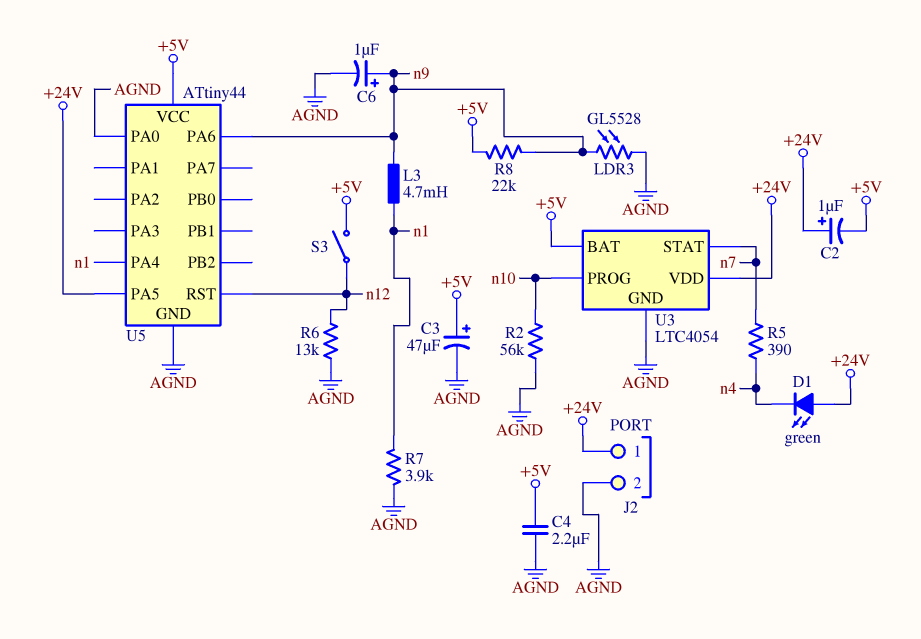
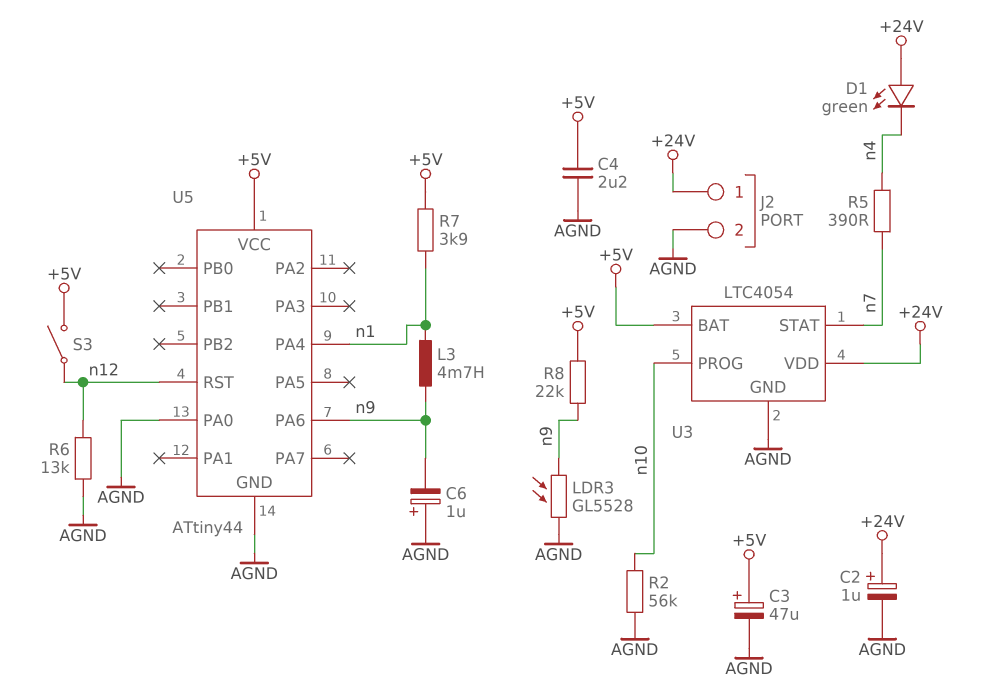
C2: 1uF (plus +24V, minus +5V) -> 1uF (plus +24V, minus AGND)
C6: 1uF (plus n9, minus AGND) -> 1uF (plus AGND, minus n9)
R7: 3.9k (AGND, n1) -> 3.9k (+5V, n1)
U5 pin PA5: +24V -> none

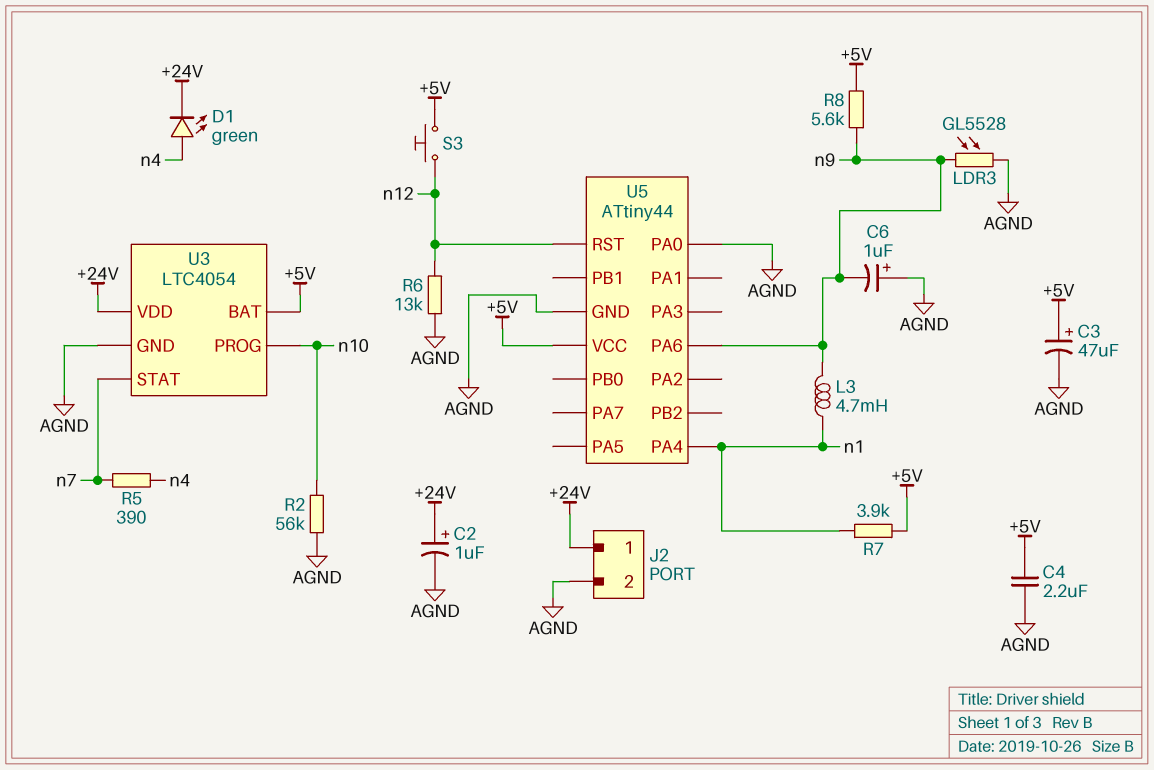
D1: LED green (A +24V, K n4) -> LED green (A n4, K +24V)
R8: 22k (+5V, n9) -> 5.6k (+5V, n9)
S3: switch (+5V, n12) -> button (+5V, n12)

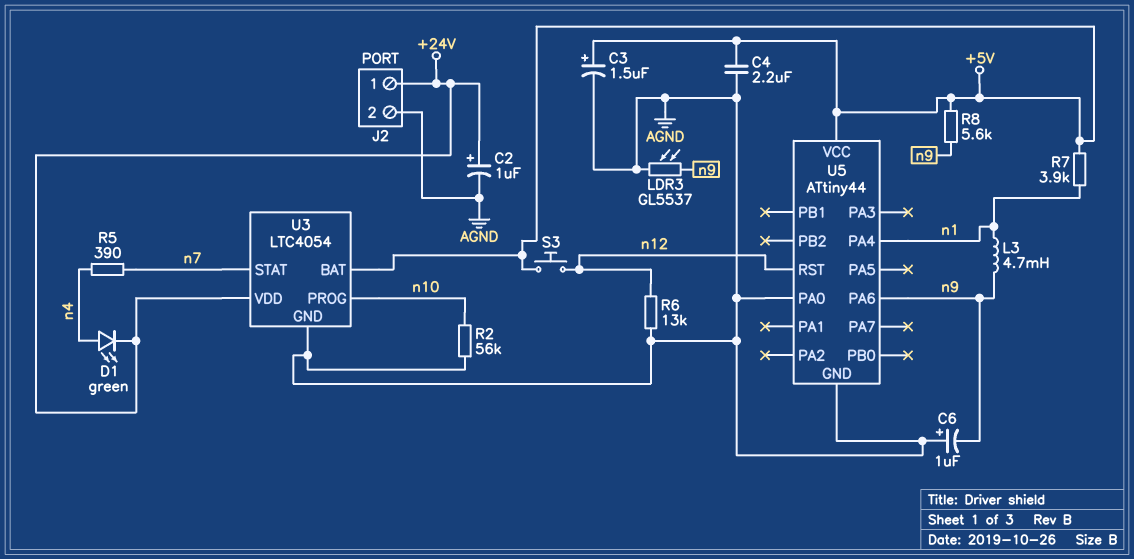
C3: 47uF (plus +5V, minus AGND) -> 1.5uF (plus +5V, minus AGND)
LDR3: GL5528 (AGND, n9) -> GL5537 (AGND, n9)

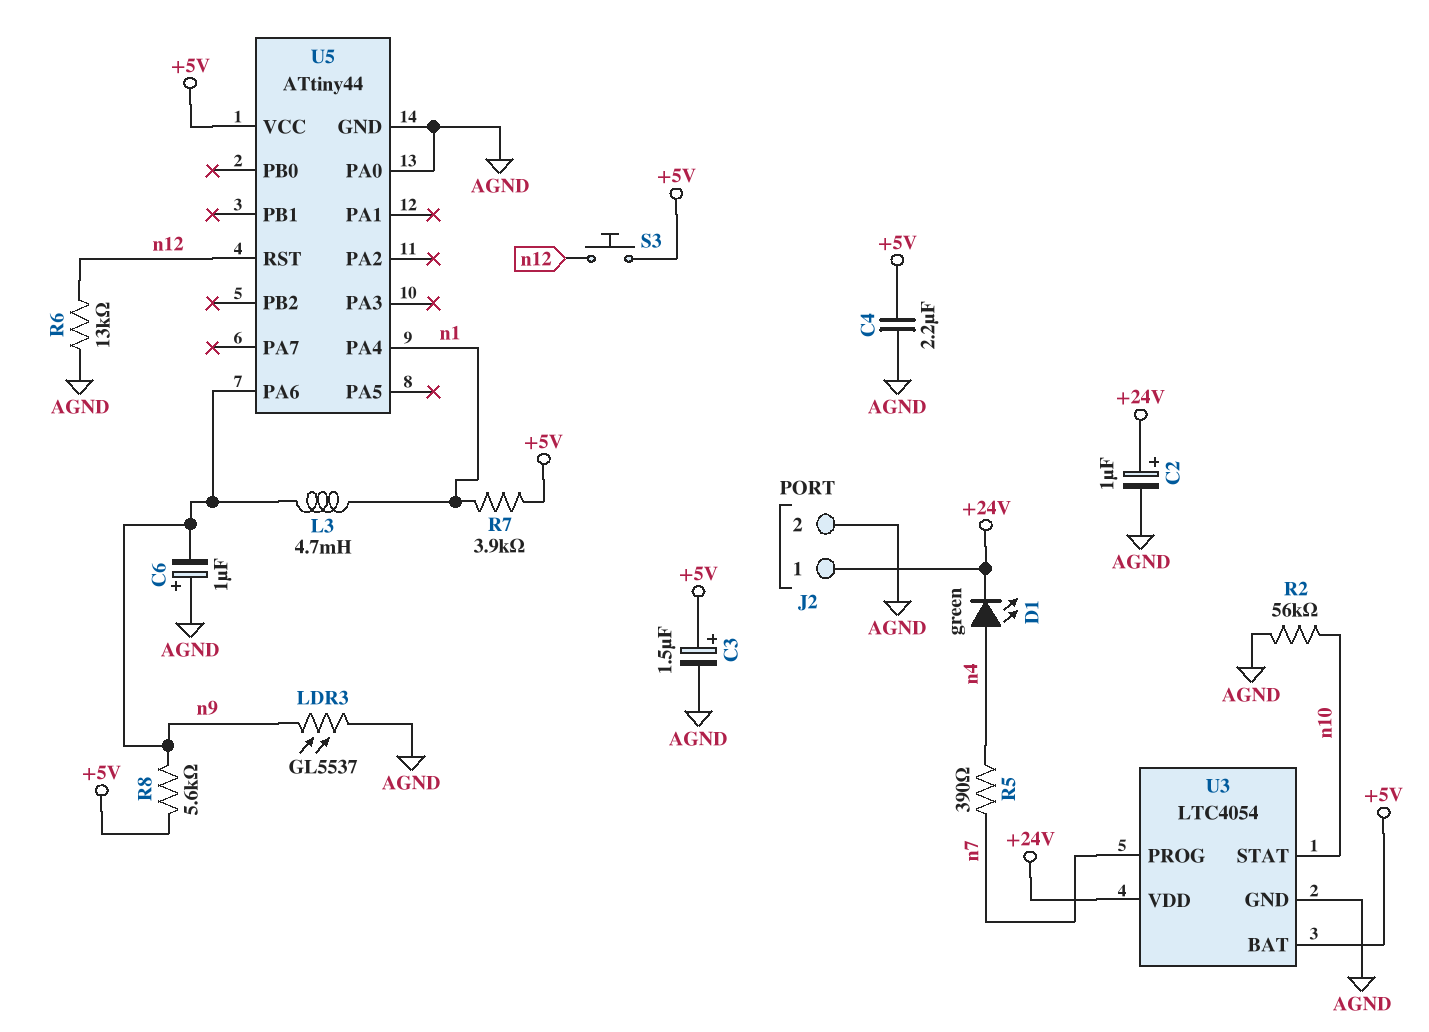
U3 pin PROG: n10 -> n7
U3 pin STAT: n7 -> n10

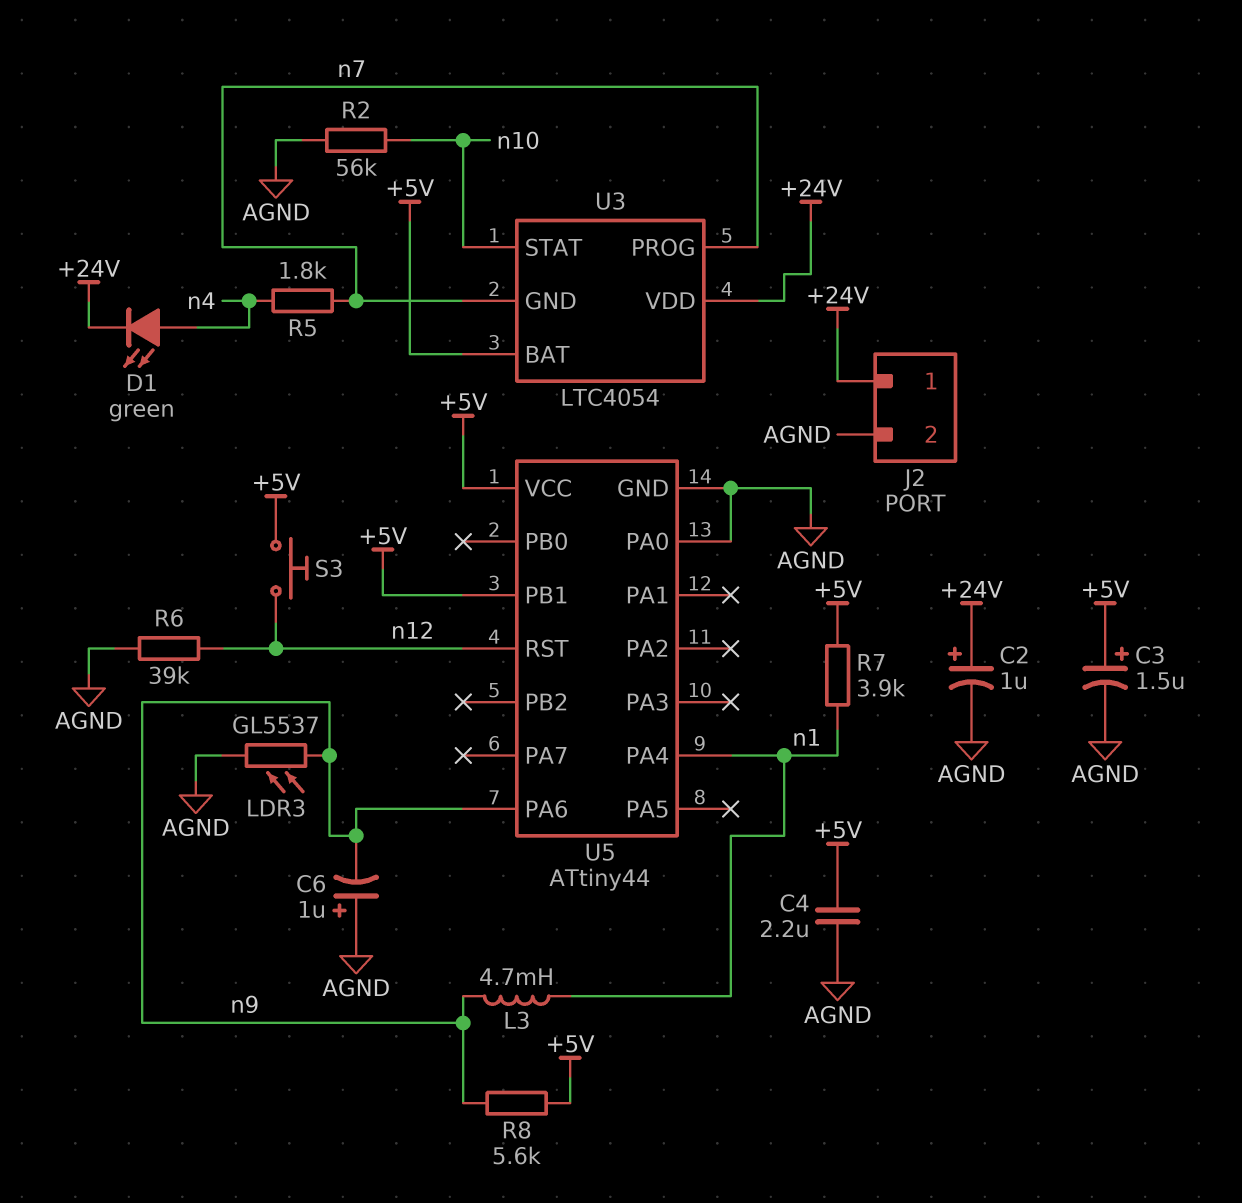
R5: 390 (n4, n7) -> 1.8k (n4, n7)
R6: 13k (AGND, n12) -> 39k (AGND, n12)
U3 pin GND: AGND -> n7
U5 pin PB1: none -> +5V

